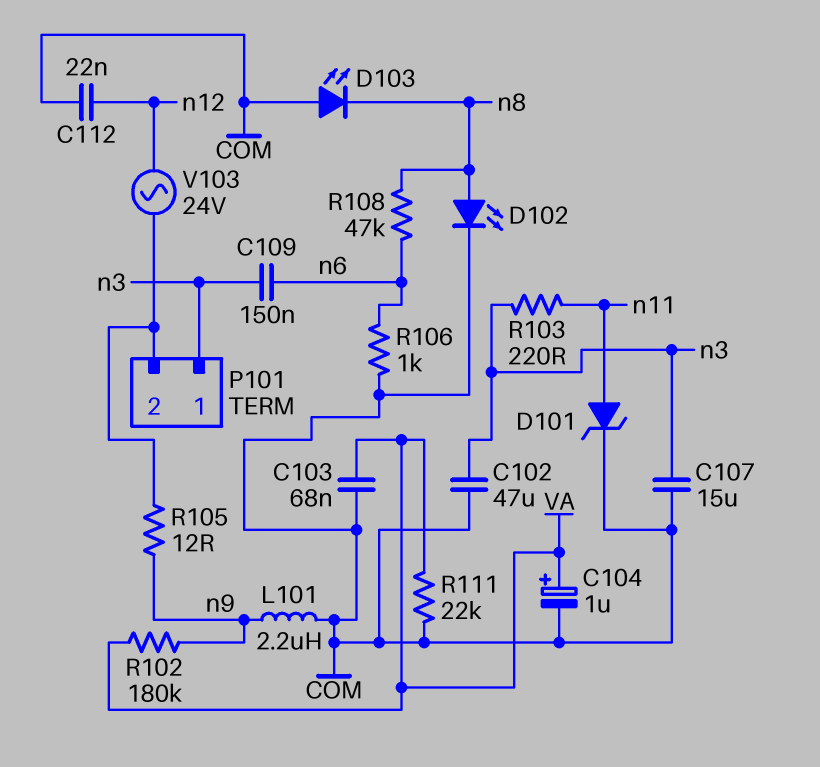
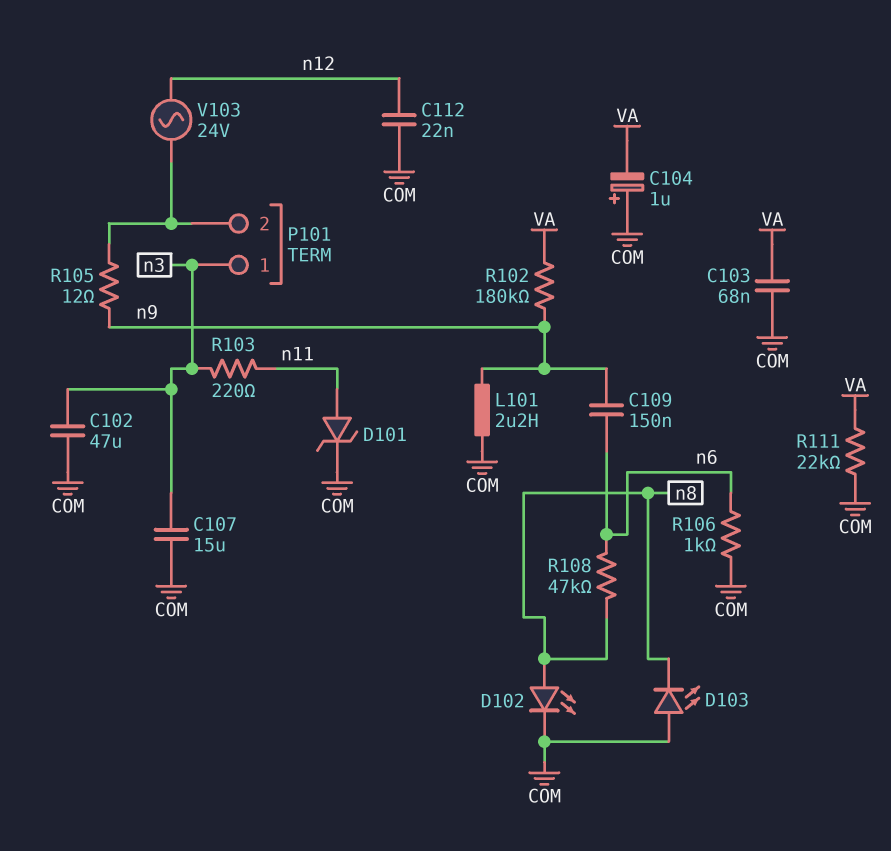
C104: 1uF (plus VA, minus COM) -> 1uF (plus COM, minus VA)
C109: 150nF (n3, n6) -> 150nF (n6, n9)

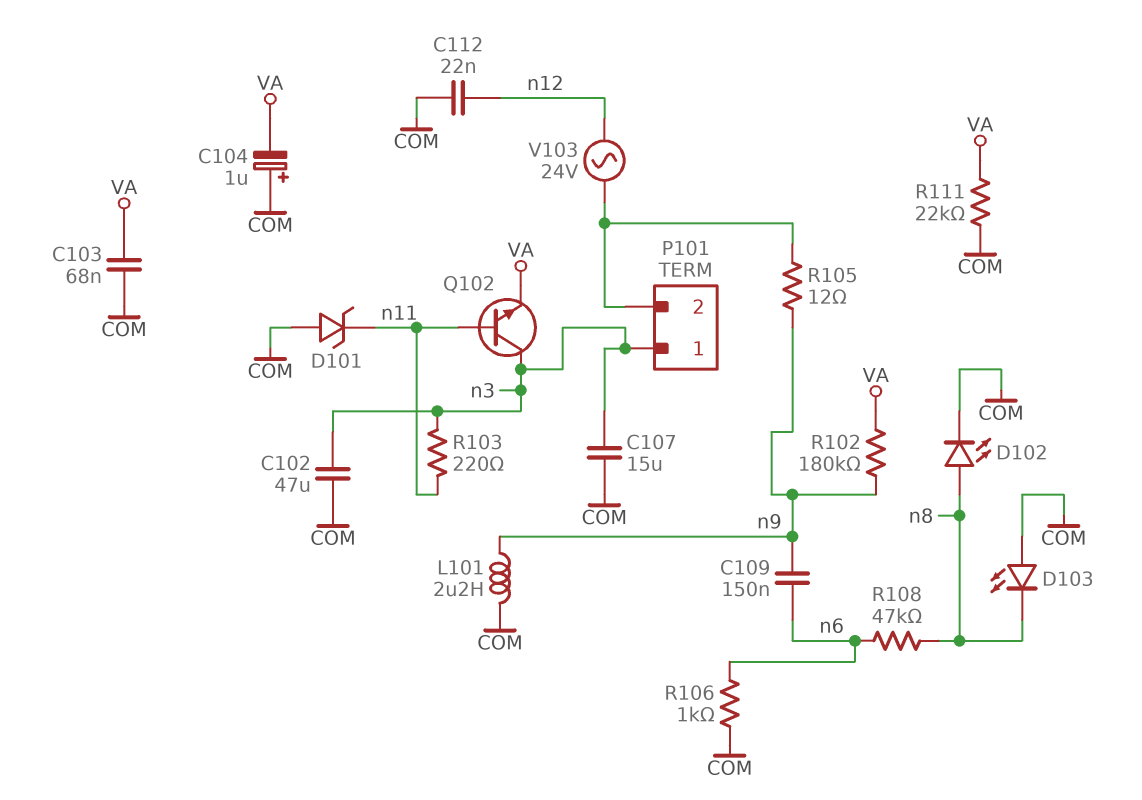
D101: zener (A n11, K COM) -> zener (A COM, K n11)
Q102: none -> NPN (B n11, C n3, E VA)

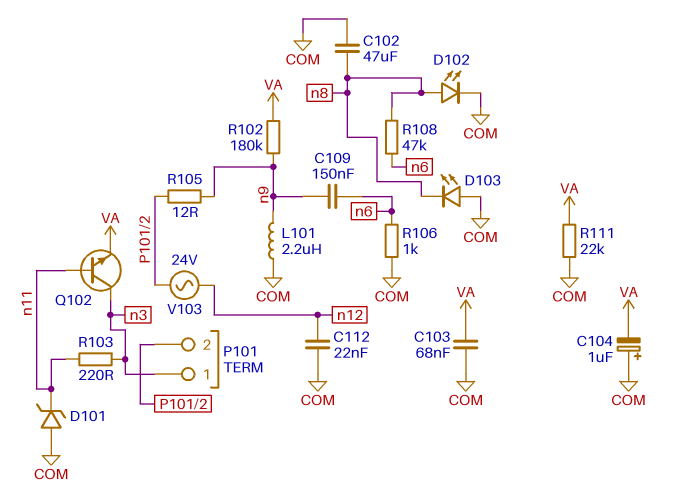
C102: 47uF (COM, n3) -> 47uF (COM, n8)
C107: 15uF (COM, n3) -> none

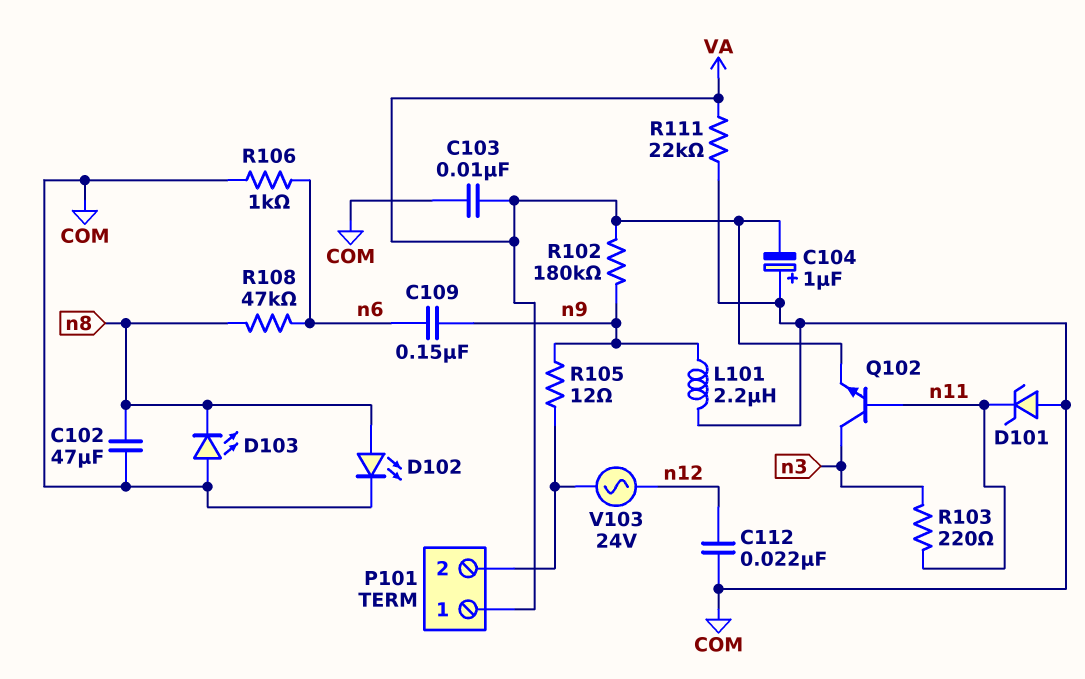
C103: 68nF (COM, VA) -> 10nF (COM, VA)
P101 pin 1: n3 -> VA

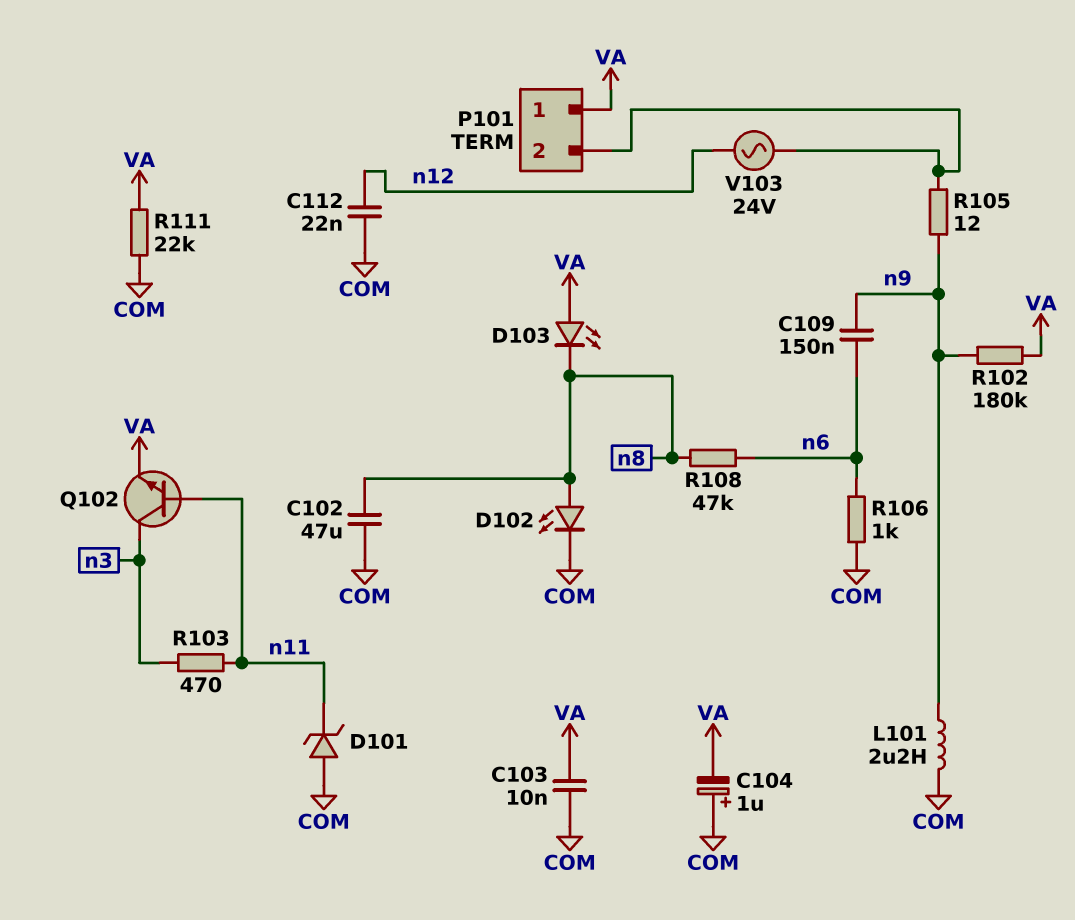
D103: LED (A COM, K n8) -> LED (A VA, K n8)
R103: 220 (n3, n11) -> 470 (n3, n11)

